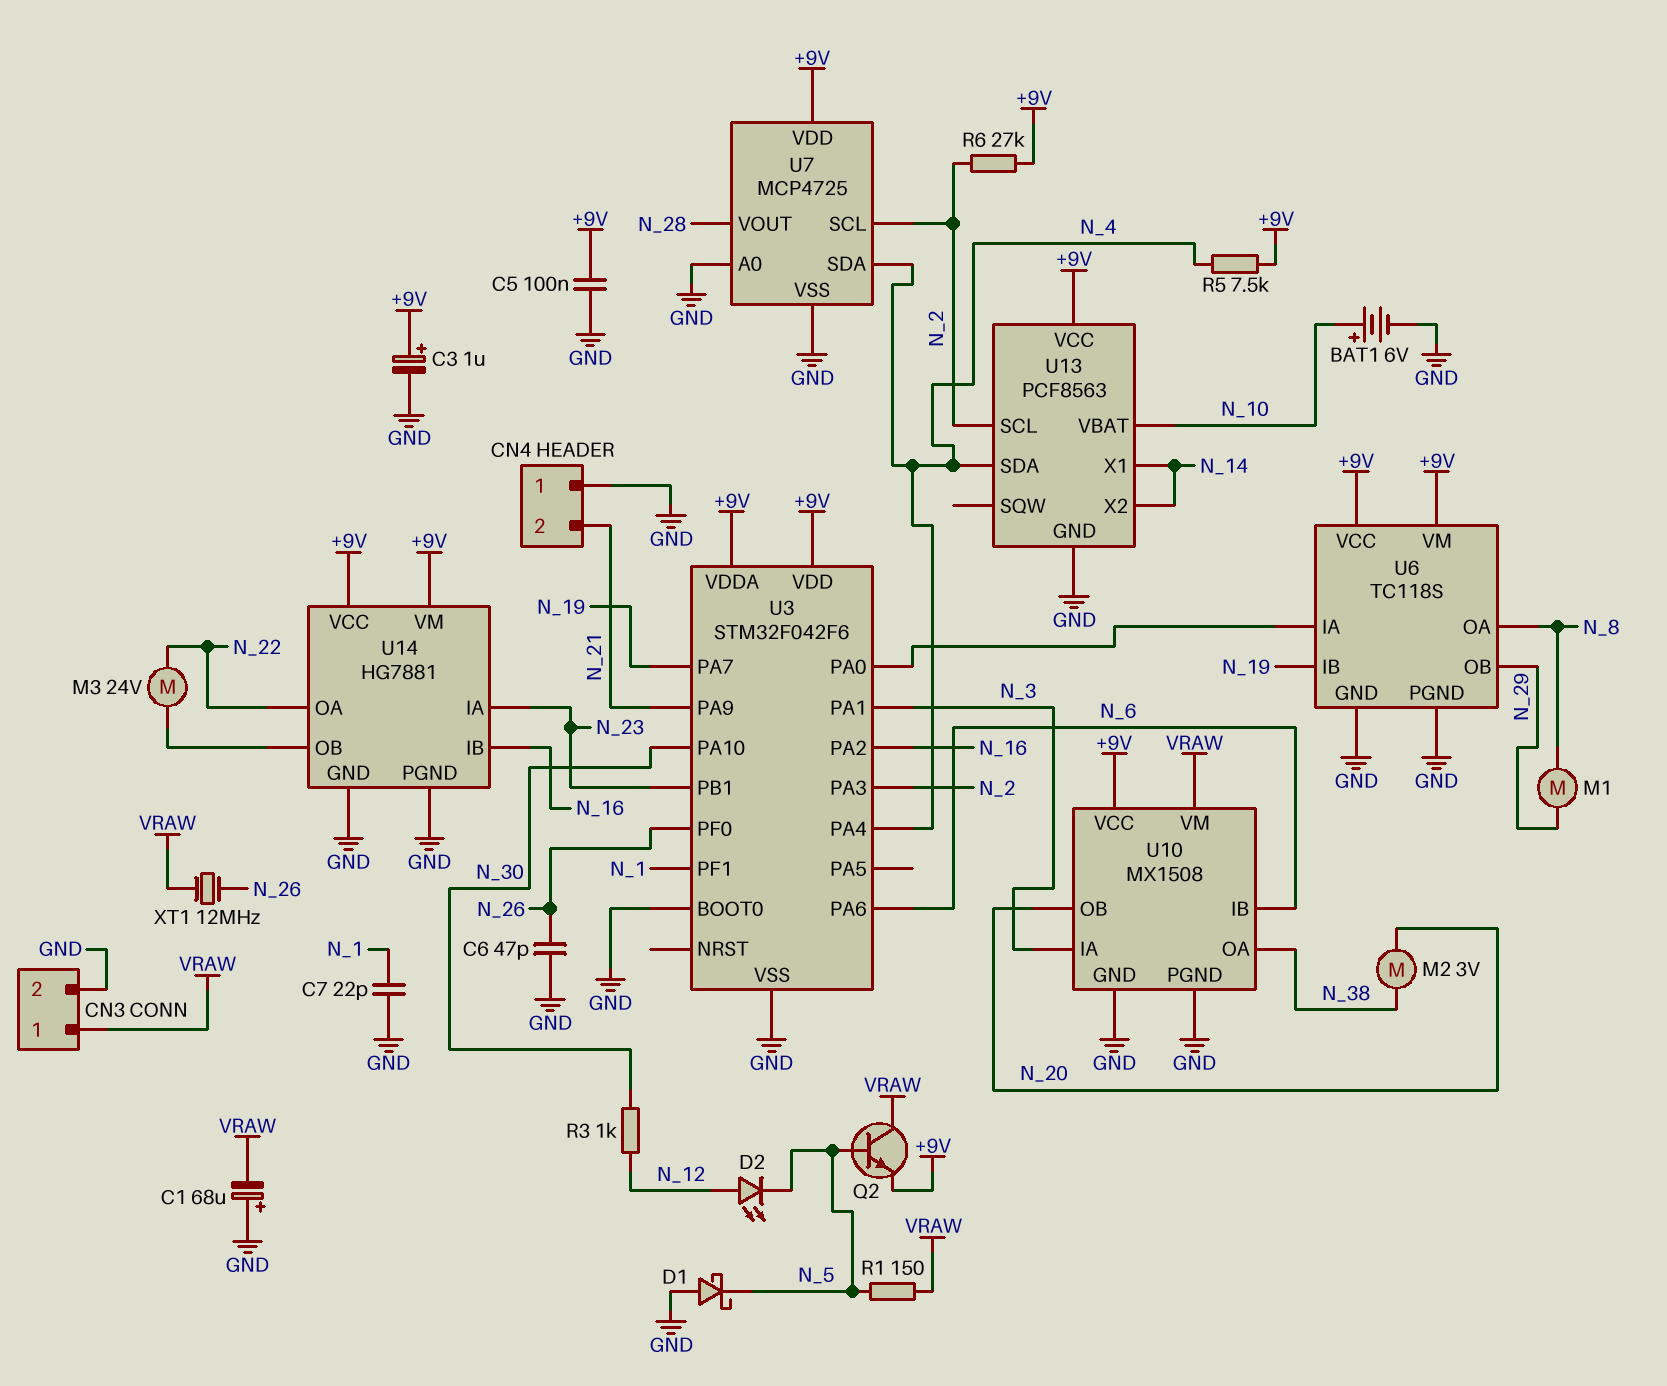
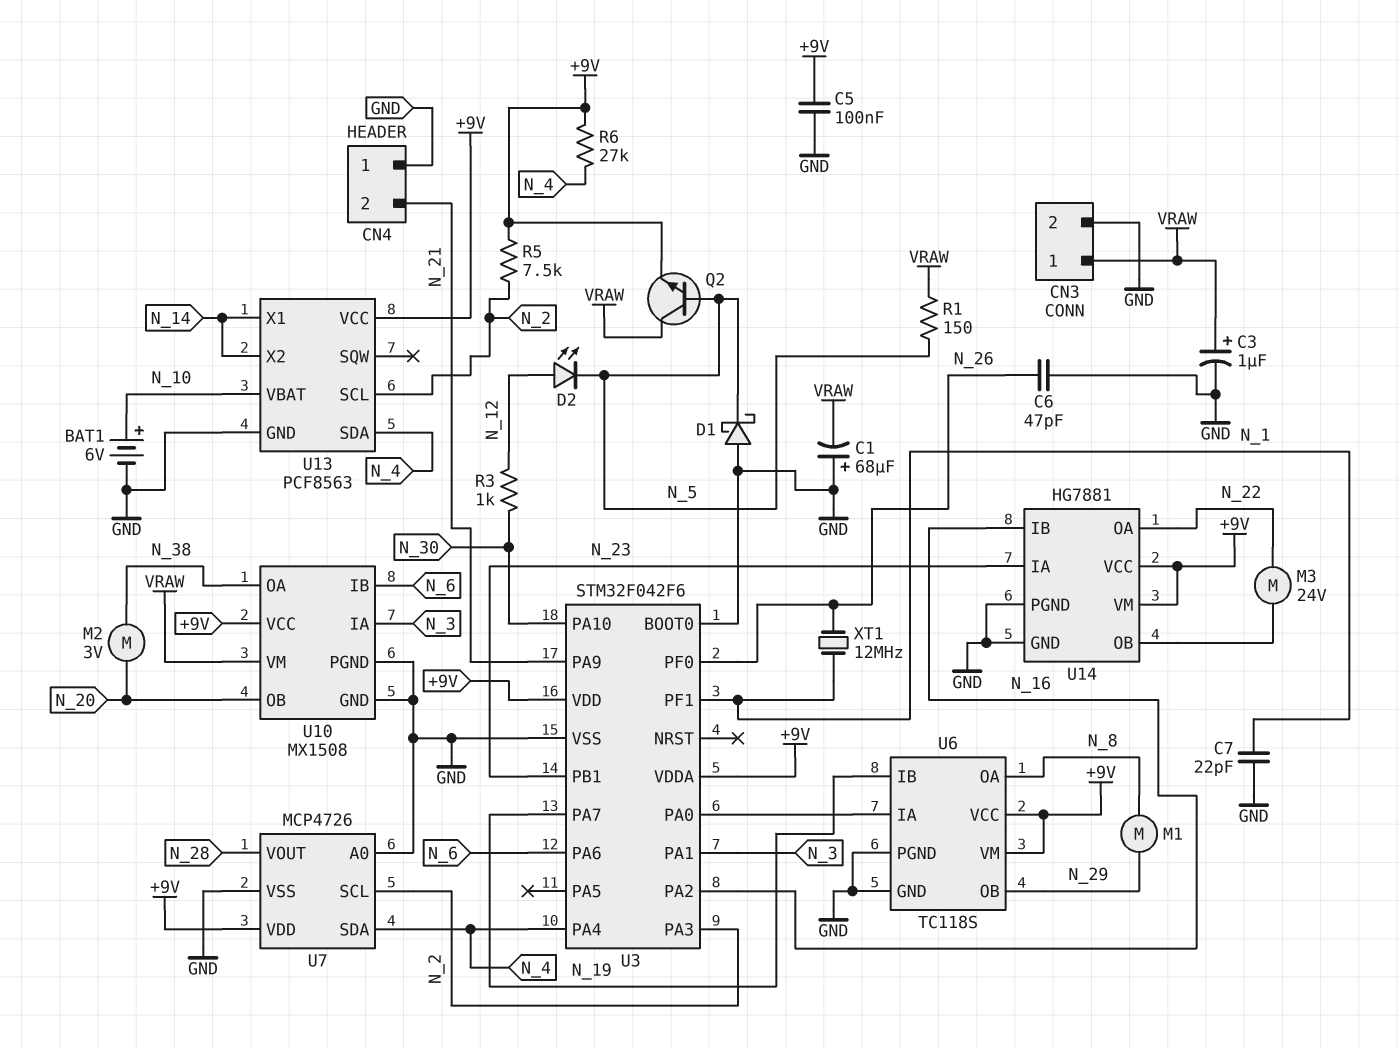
C3: 1uF (plus +9V, minus GND) -> 1uF (plus VRAW, minus GND)
R5: 7.5k (+9V, N_4) -> 7.5k (+9V, N_2)
R6: 27k (+9V, N_2) -> 27k (+9V, N_4)
U7: MCP4725 -> MCP4726
XT1: 12MHz (N_26, VRAW) -> 12MHz (N_1, N_26)

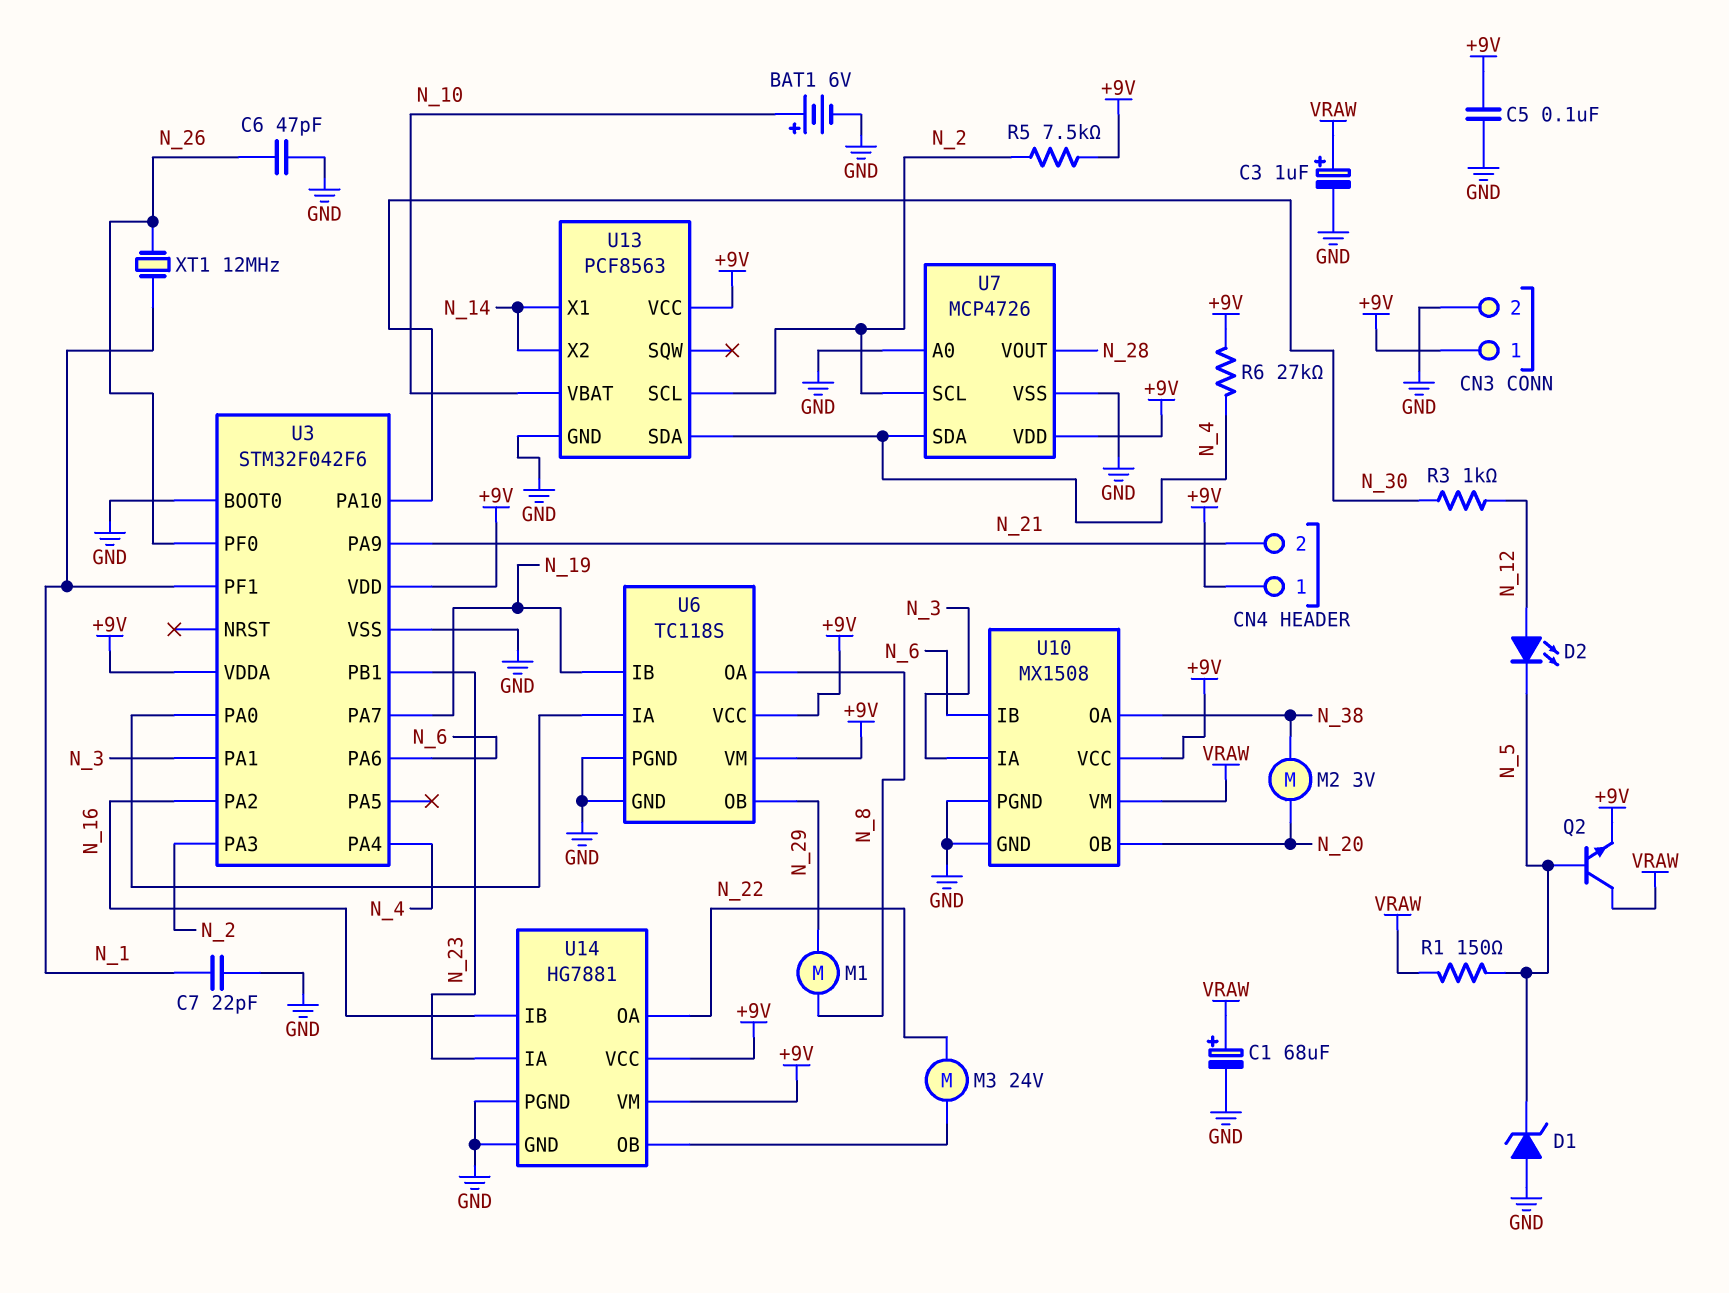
C1: 68uF (plus GND, minus VRAW) -> 68uF (plus VRAW, minus GND)
CN3 pin 1: VRAW -> +9V
CN4 pin 1: GND -> +9V
D1: schottky (A GND, K N_5) -> zener (A GND, K N_5)

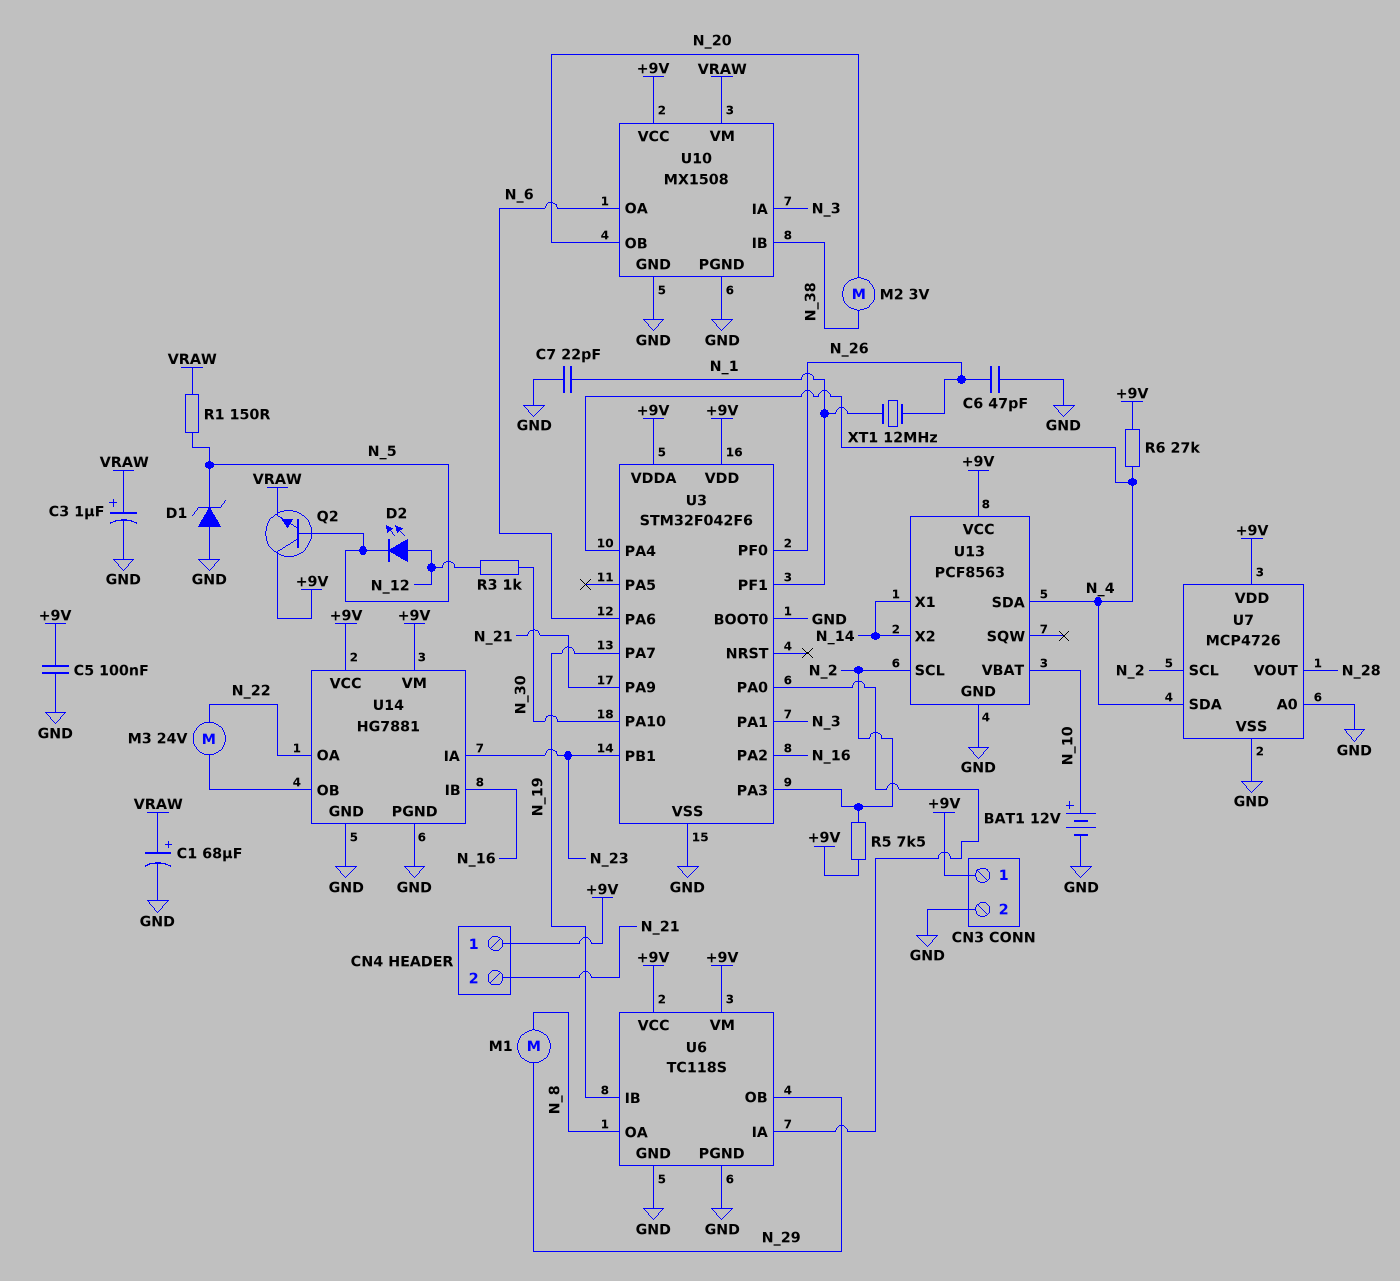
BAT1: 6V (plus N_10, minus GND) -> 12V (plus N_10, minus GND)
Q2: NPN (B N_5, C VRAW, E +9V) -> NPN (B N_5, C +9V, E VRAW)
U10 pin IB: N_6 -> N_38
U10 pin OA: N_38 -> N_6

